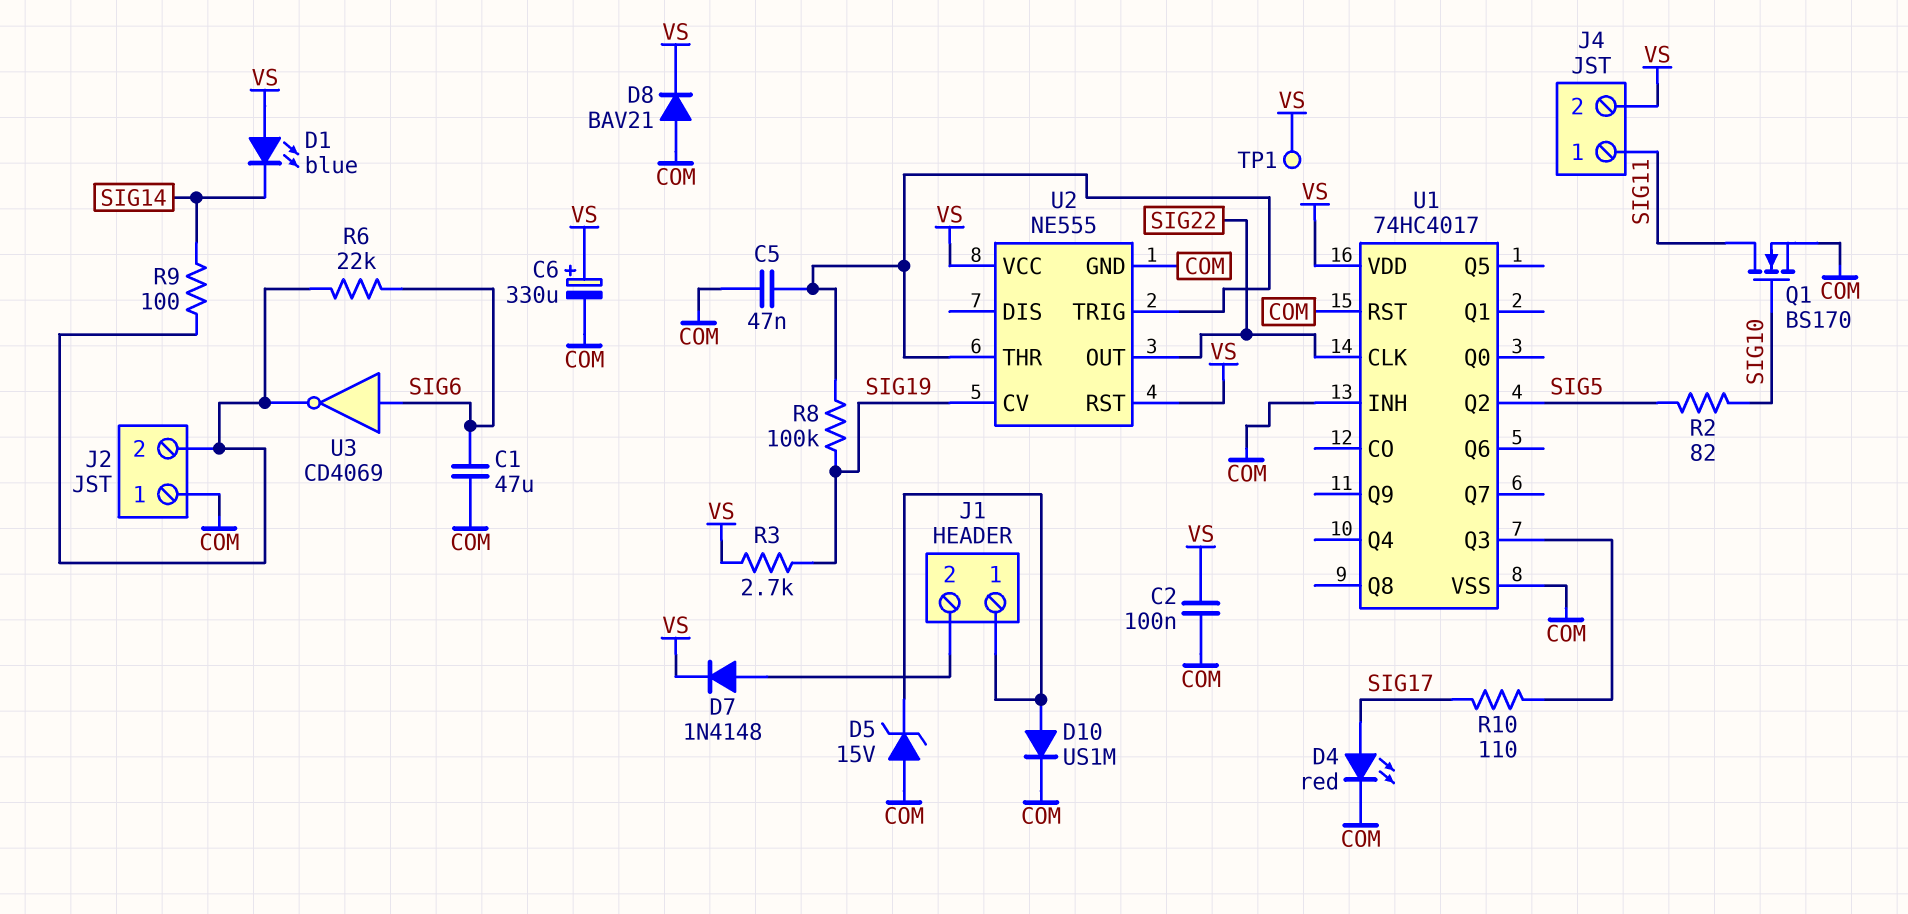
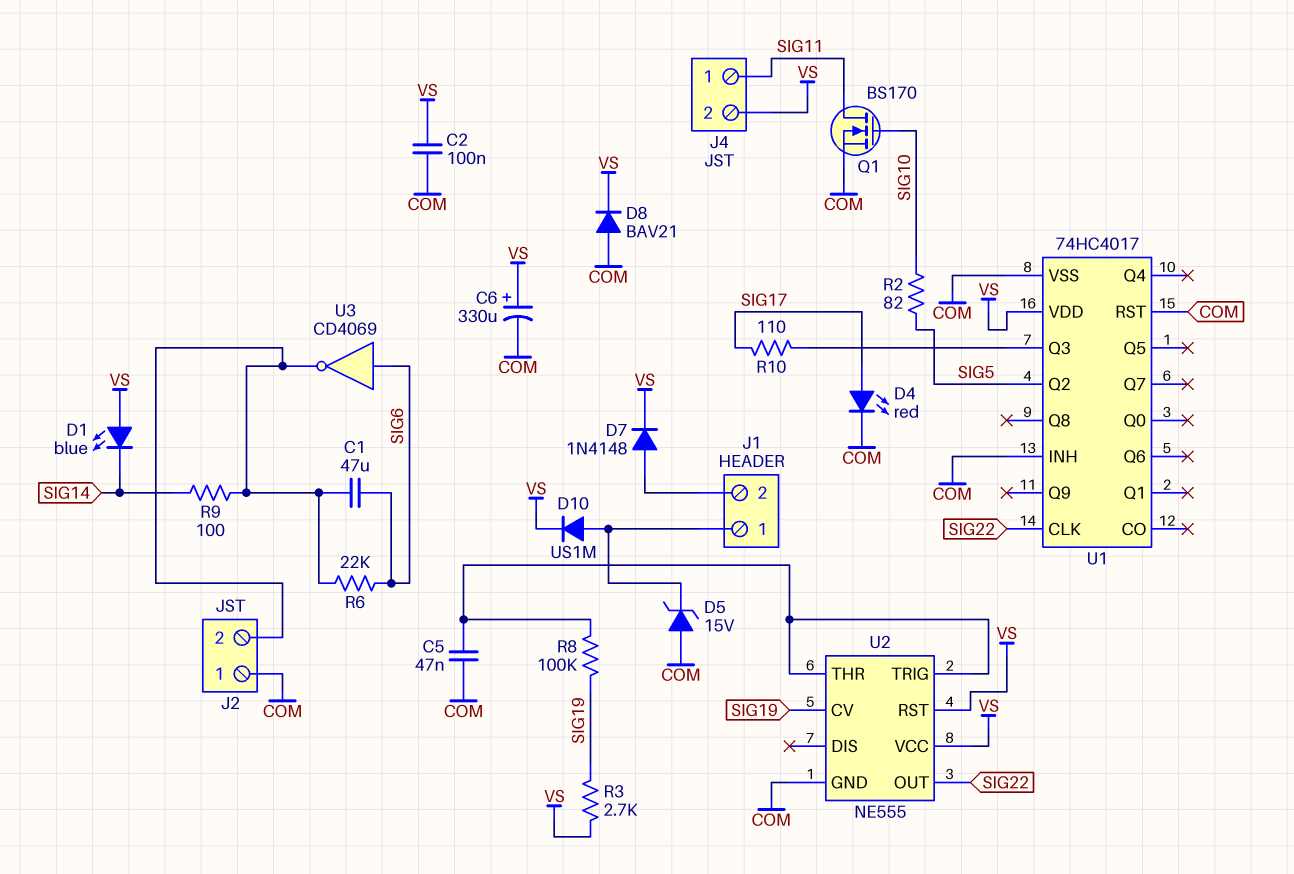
C1: 47uF (COM, SIG6) -> 47uF (J2/2, SIG6)
D10: diode US1M (A J1/1, K COM) -> diode US1M (A J1/1, K VS)
TP1: test point (VS) -> none

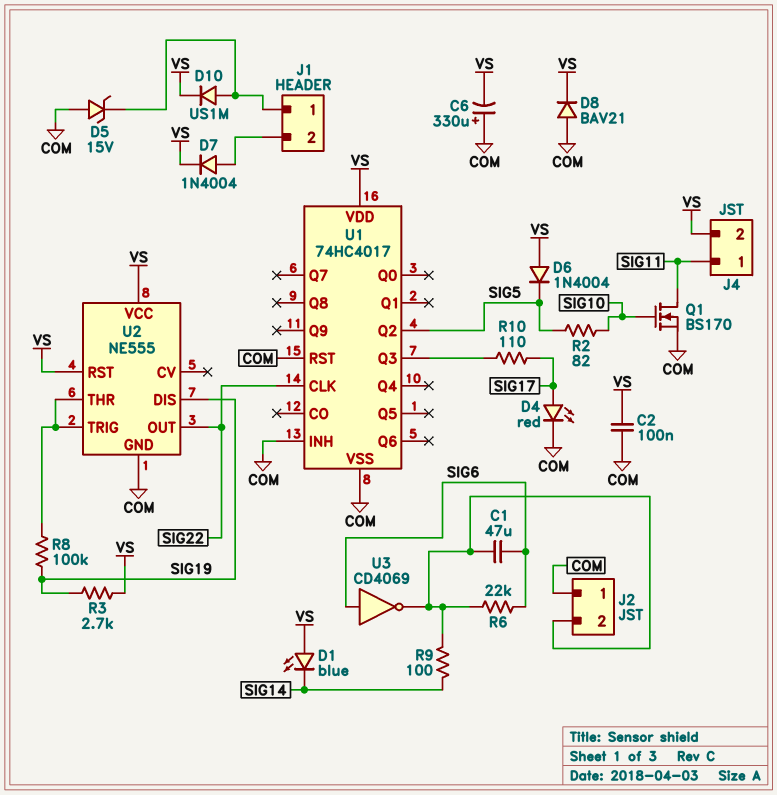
C5: 47nF (COM, U2/THR) -> none
C6: 330uF (plus VS, minus COM) -> 330uF (plus COM, minus VS)
D6: none -> diode 1N4004 (A VS, K SIG5)
D7: diode 1N4148 (A J1/2, K VS) -> diode 1N4004 (A J1/2, K VS)
U2 pin CV: SIG19 -> none
U2 pin DIS: none -> SIG19

